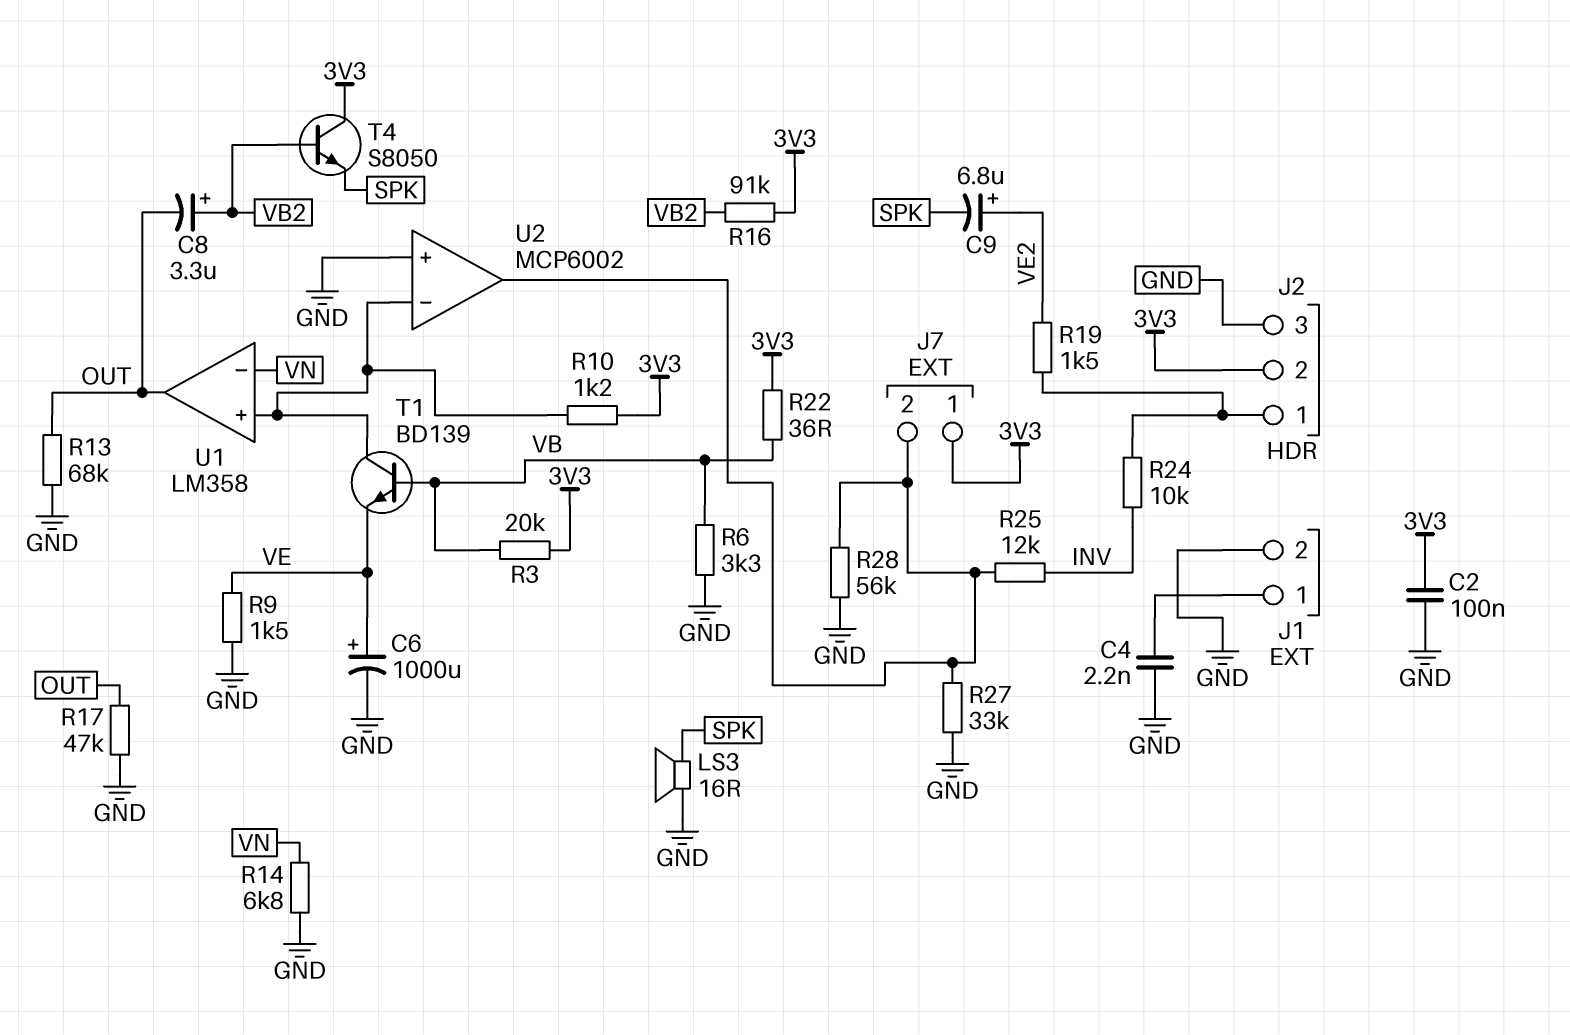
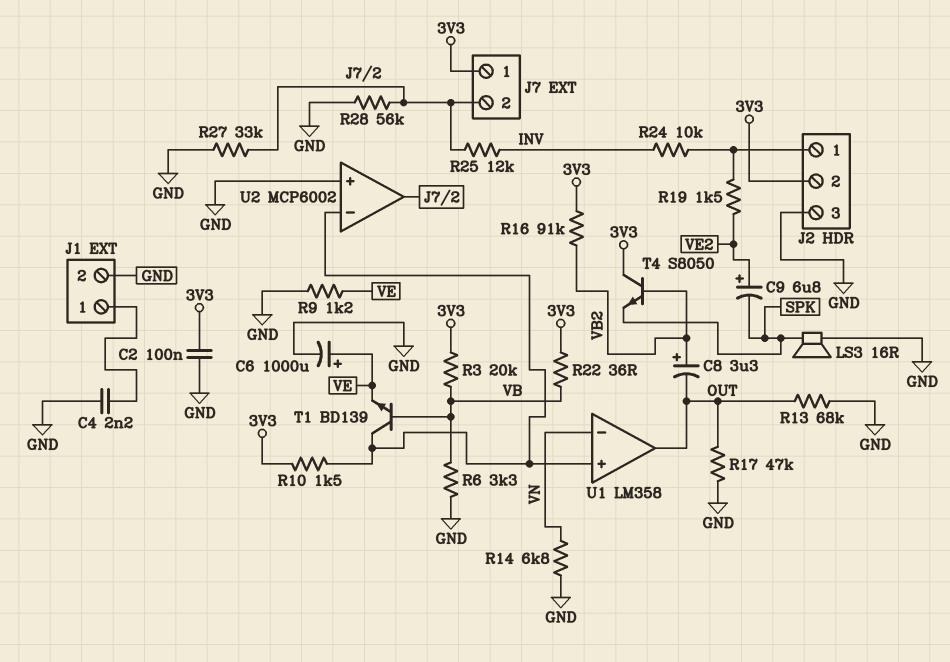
R9: 1.5k (GND, VE) -> 1.2k (GND, VE)
R10: 1.2k (3V3, U1/in+) -> 1.5k (3V3, U1/in+)

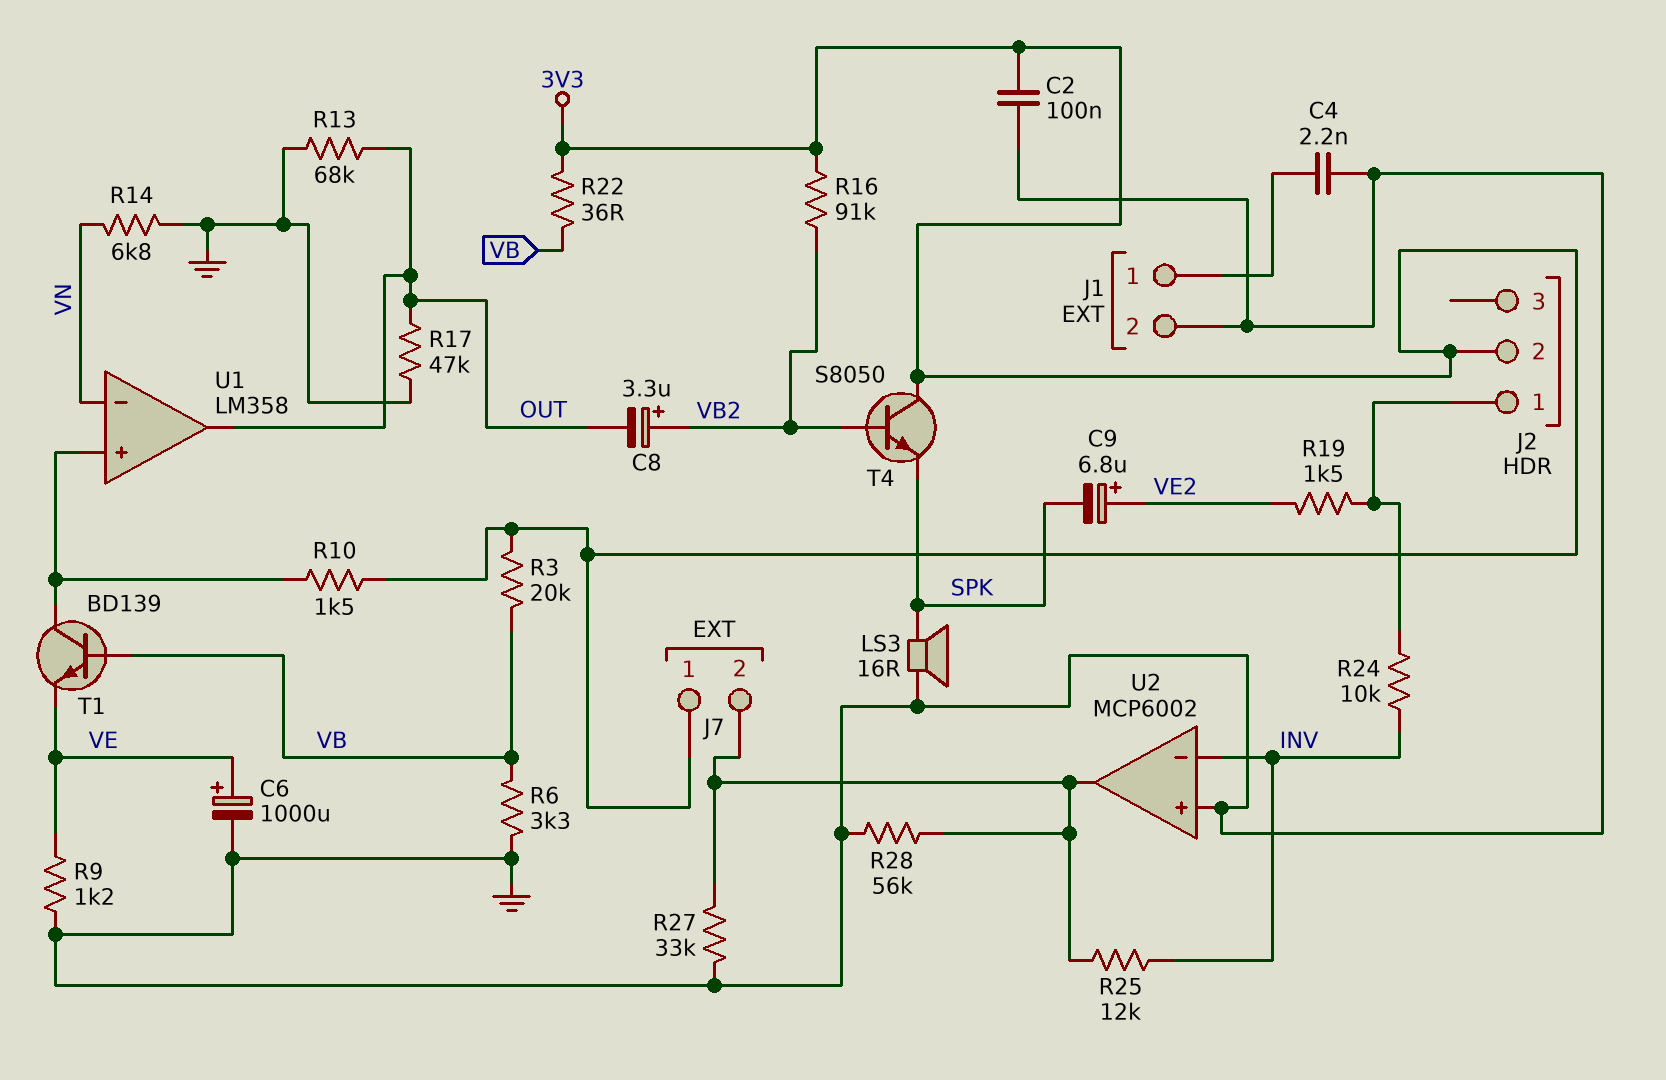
J2 pin 3: GND -> none
U2 pin in-: U1/in+ -> INV

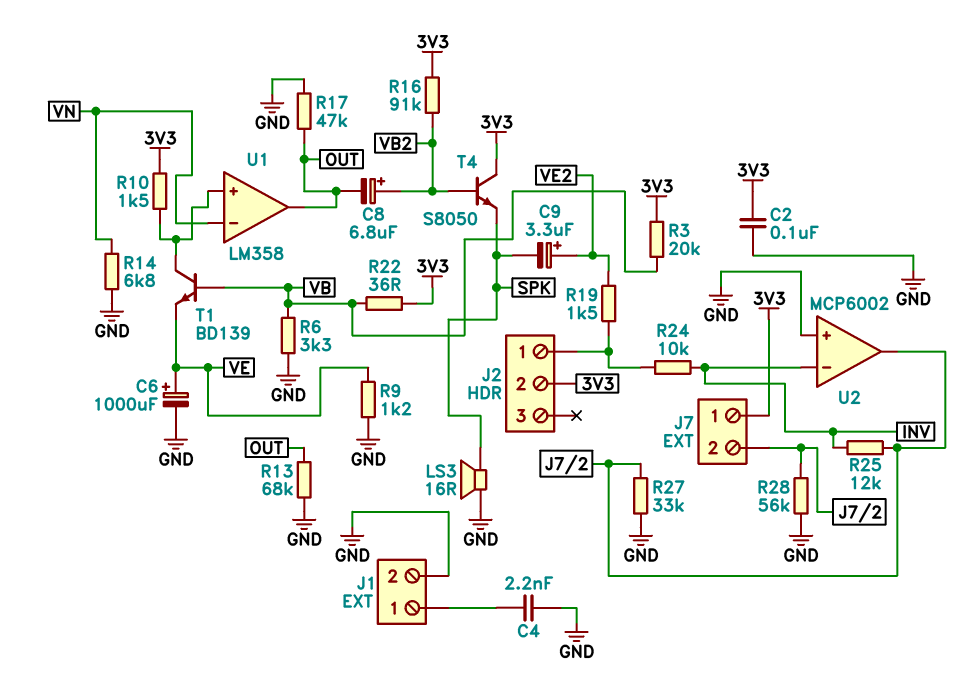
C8: 3.3uF (plus VB2, minus OUT) -> 6.8uF (plus VB2, minus OUT)
C9: 6.8uF (plus VE2, minus SPK) -> 3.3uF (plus VE2, minus SPK)

